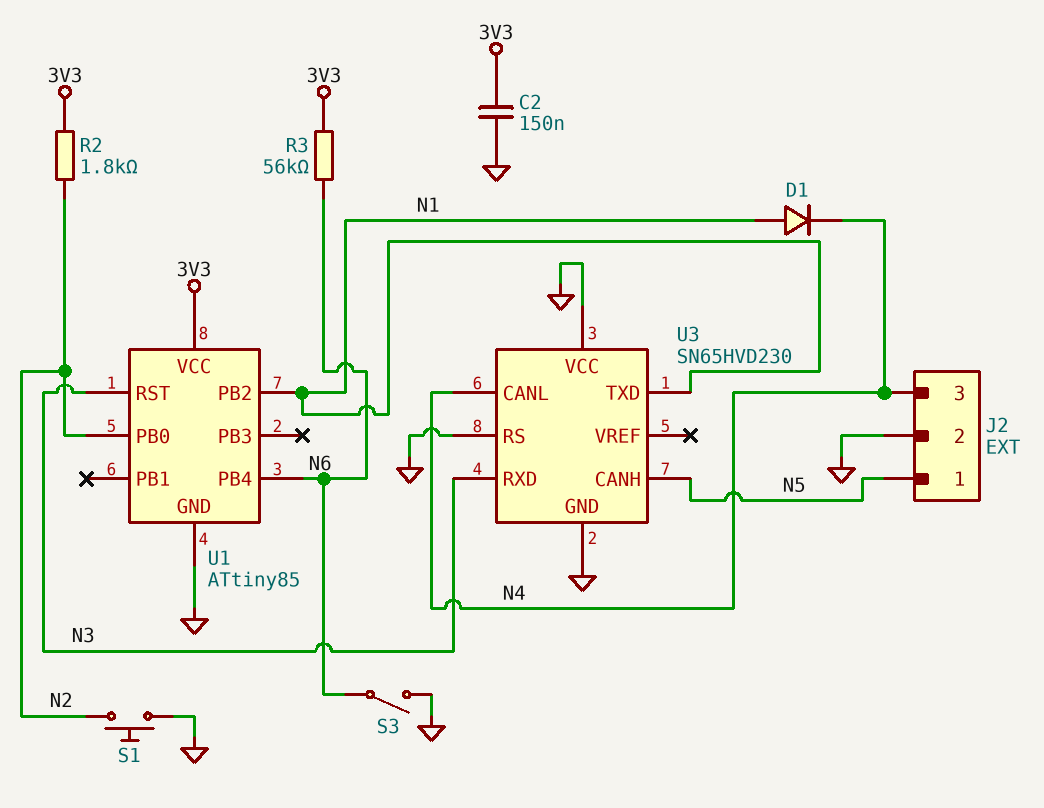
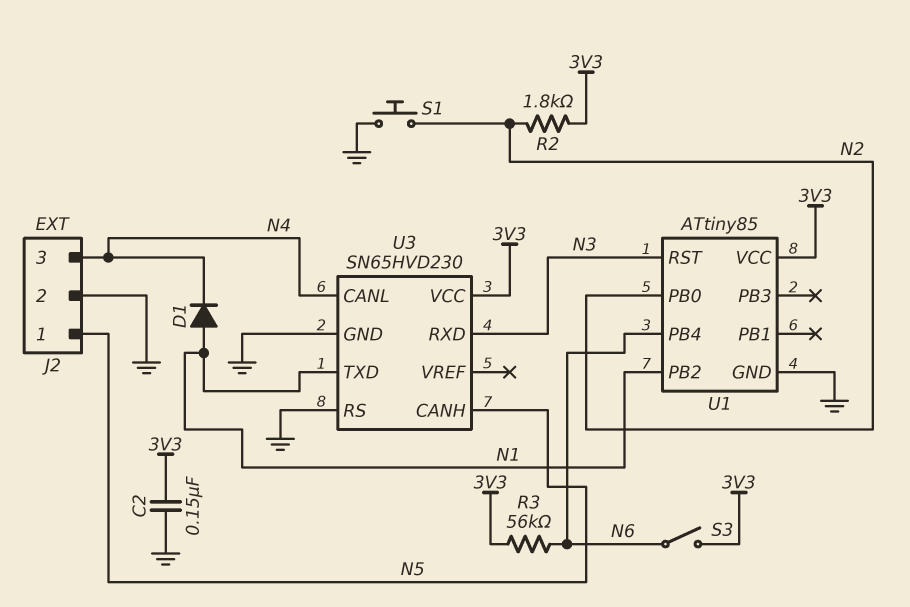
S3: switch (GND, N6) -> switch (3V3, N6)
U3 pin VCC: GND -> 3V3

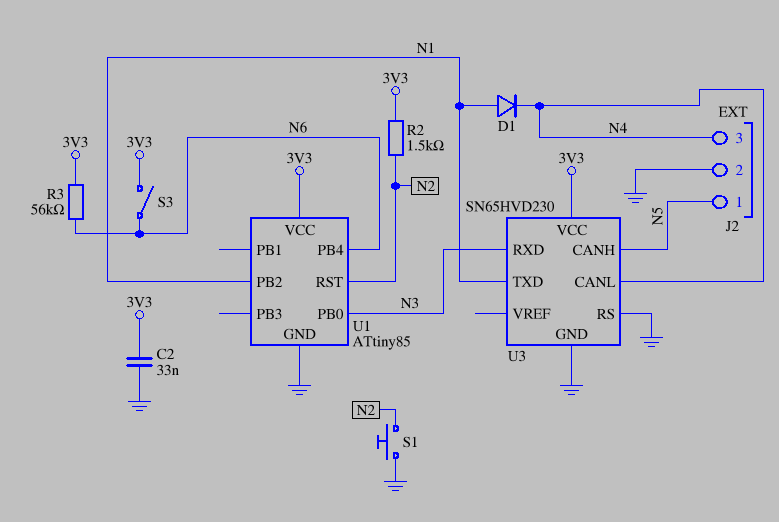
C2: 150nF (3V3, GND) -> 33nF (3V3, GND)
R2: 1.8k (3V3, N2) -> 1.5k (3V3, N2)
U1 pin PB0: N2 -> N3
U1 pin RST: N3 -> N2

